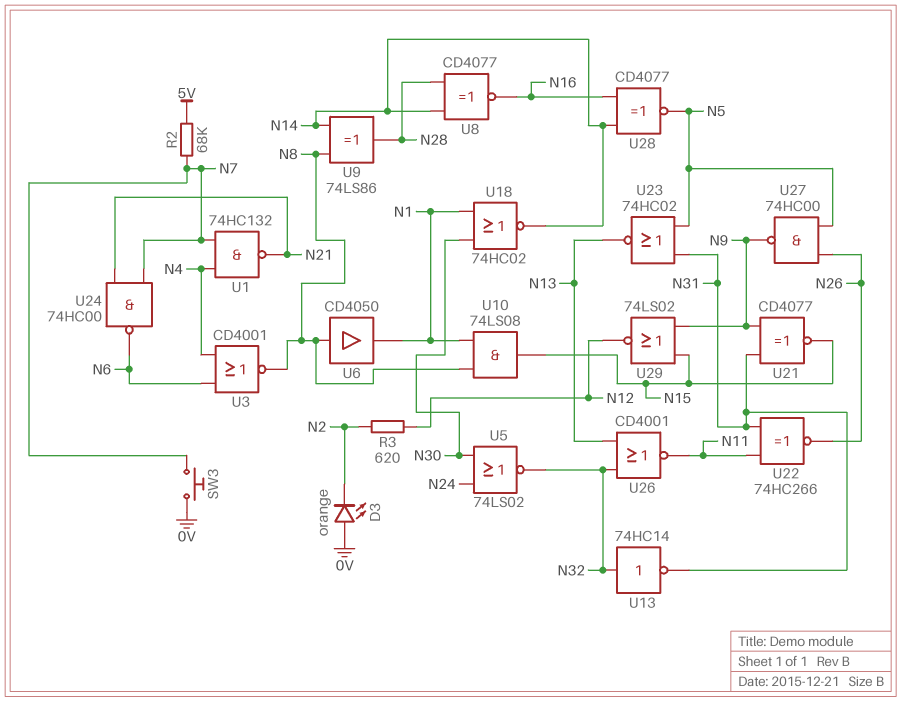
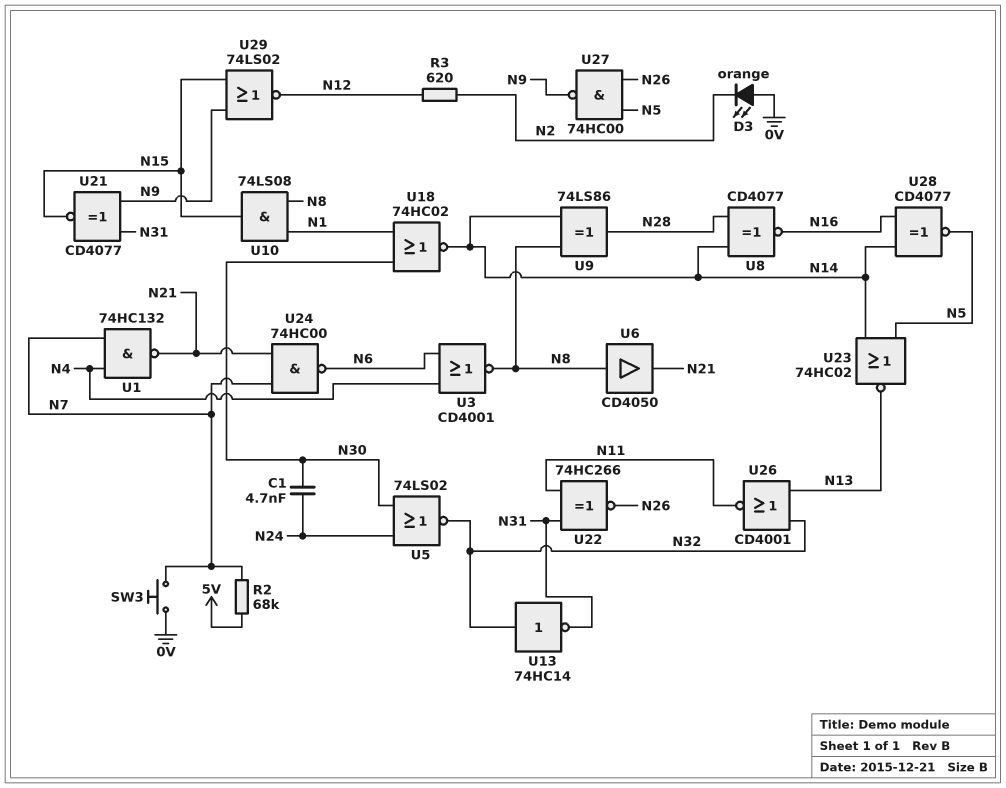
C1: none -> 4.7nF (N24, N30)
U6: buffer CD4050 (in N8, out N1) -> buffer CD4050 (in N8, out N21)
U23: NOR 74HC02 (in N5, in N31, out N13) -> NOR 74HC02 (in N5, in N14, out N13)

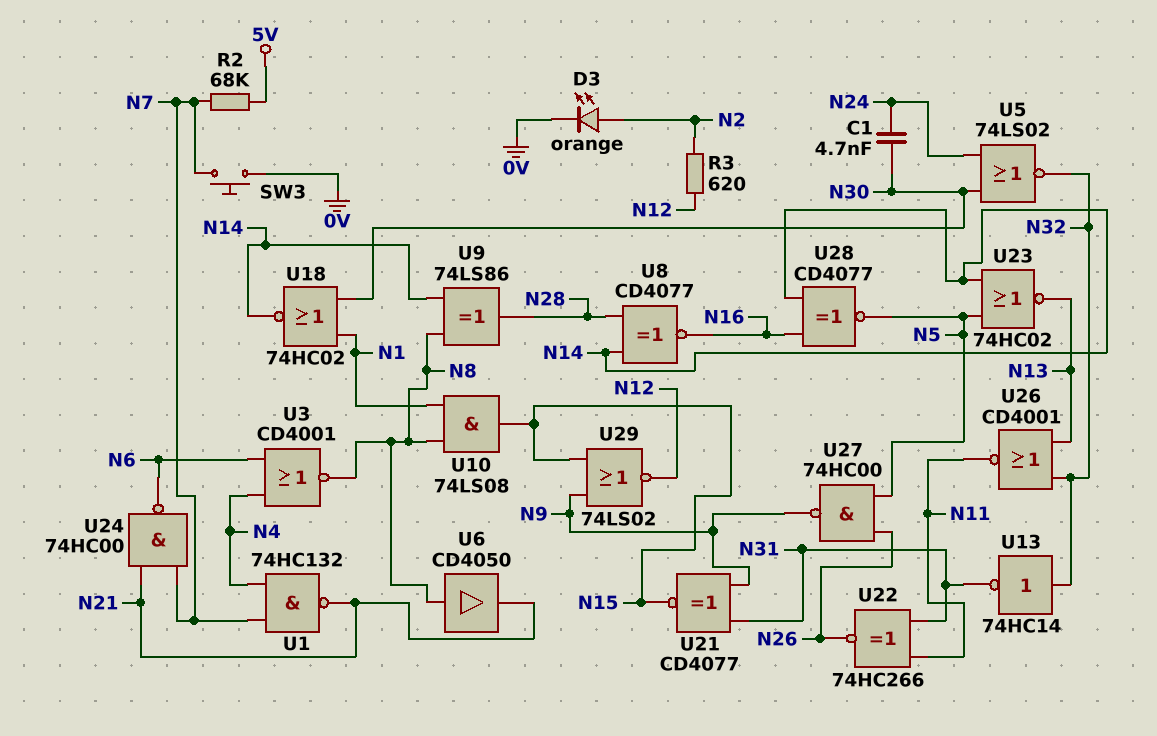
D3: LED orange (A 0V, K N2) -> LED orange (A N2, K 0V)

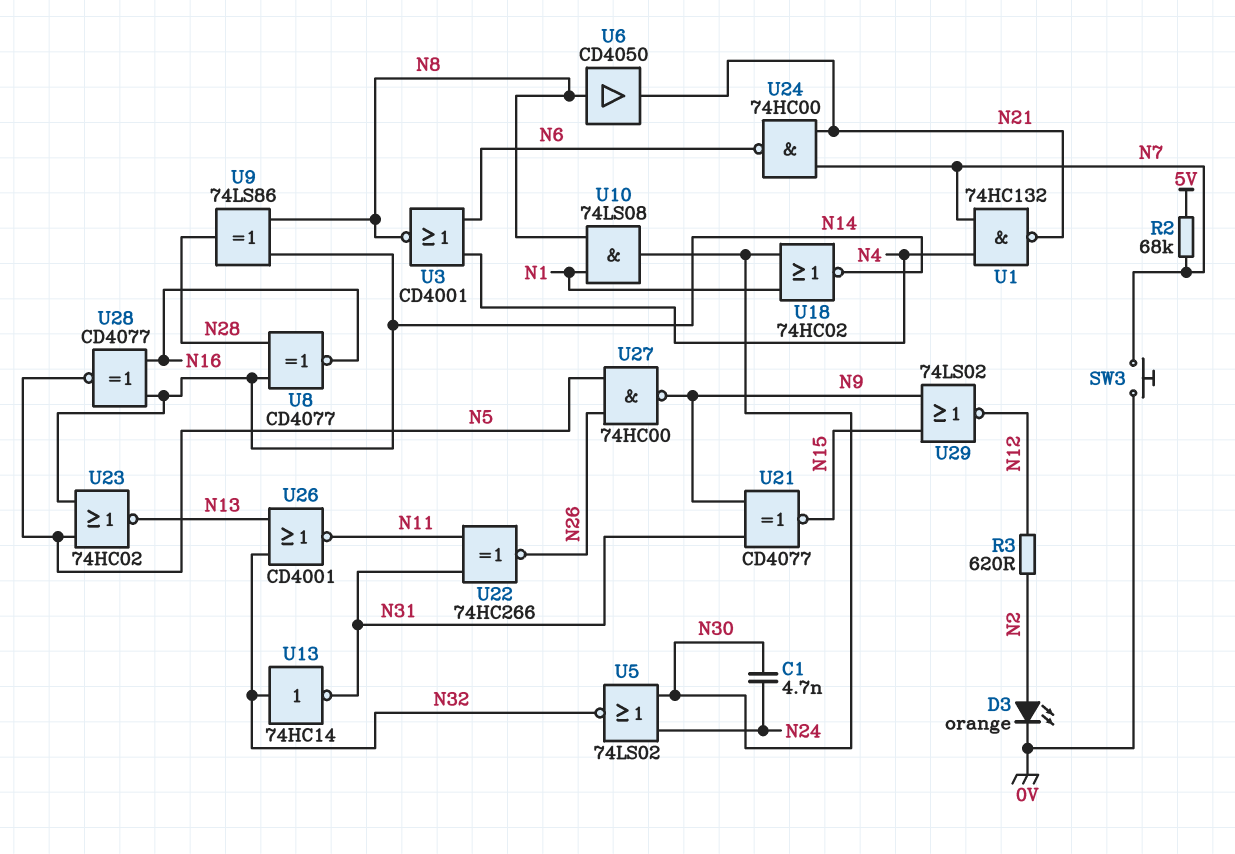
U10: AND 74LS08 (in N1, in N8, out N15) -> AND 74LS08 (in N1, in N8, out N30)

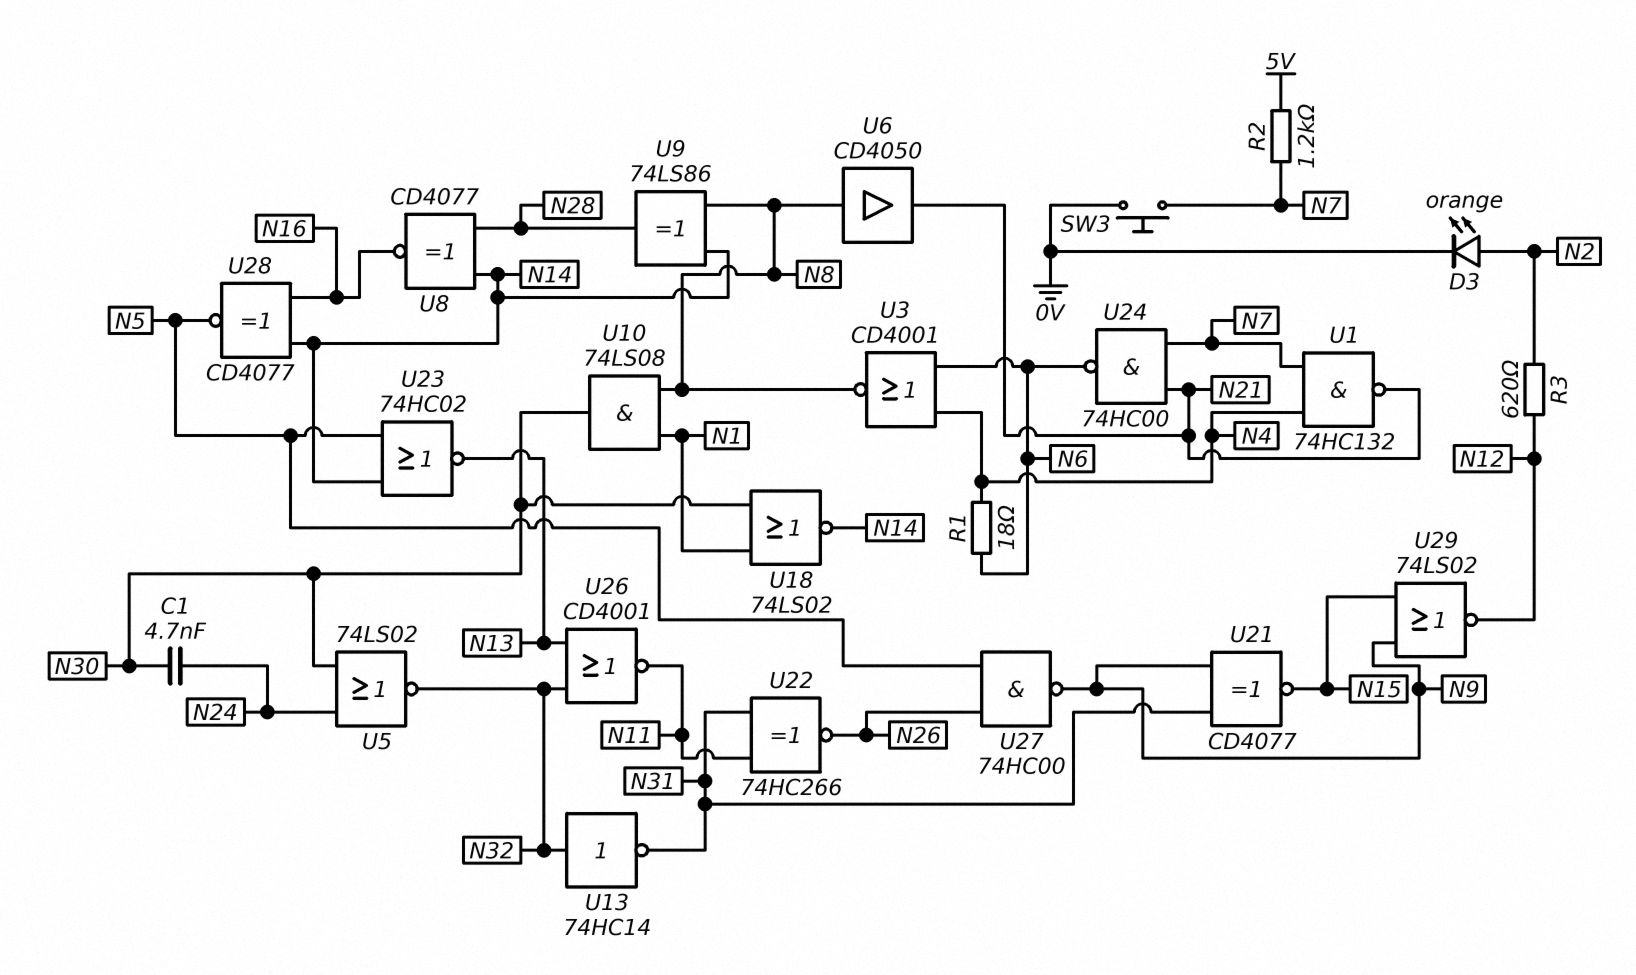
R1: none -> 18 (N4, N6)
R2: 68k (5V, N7) -> 1.2k (5V, N7)
U18: NOR 74HC02 (in N1, in N30, out N14) -> NOR 74LS02 (in N1, in N30, out N14)

